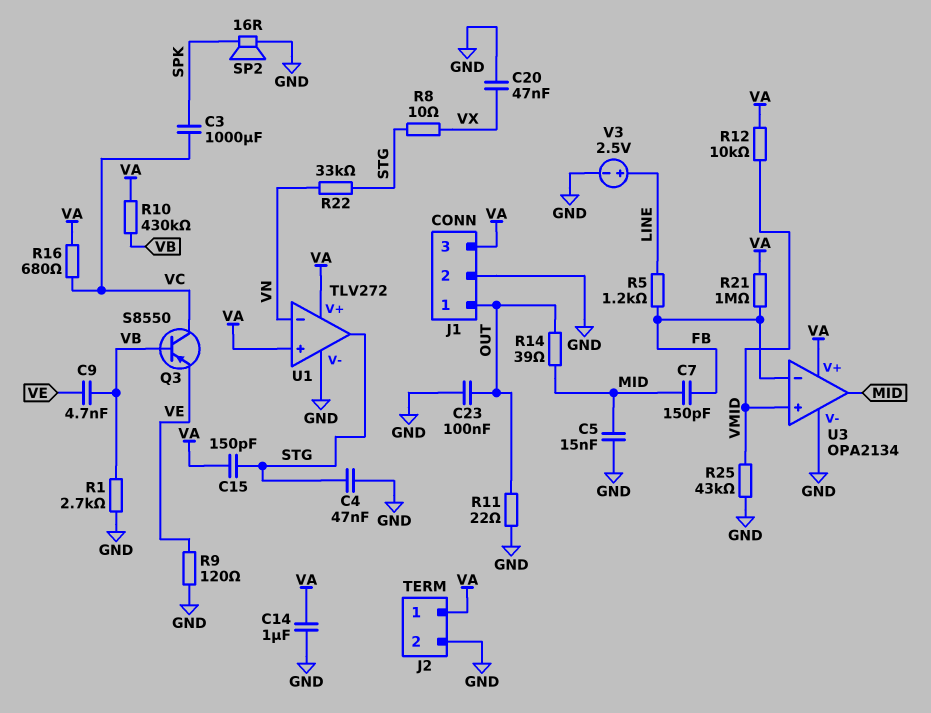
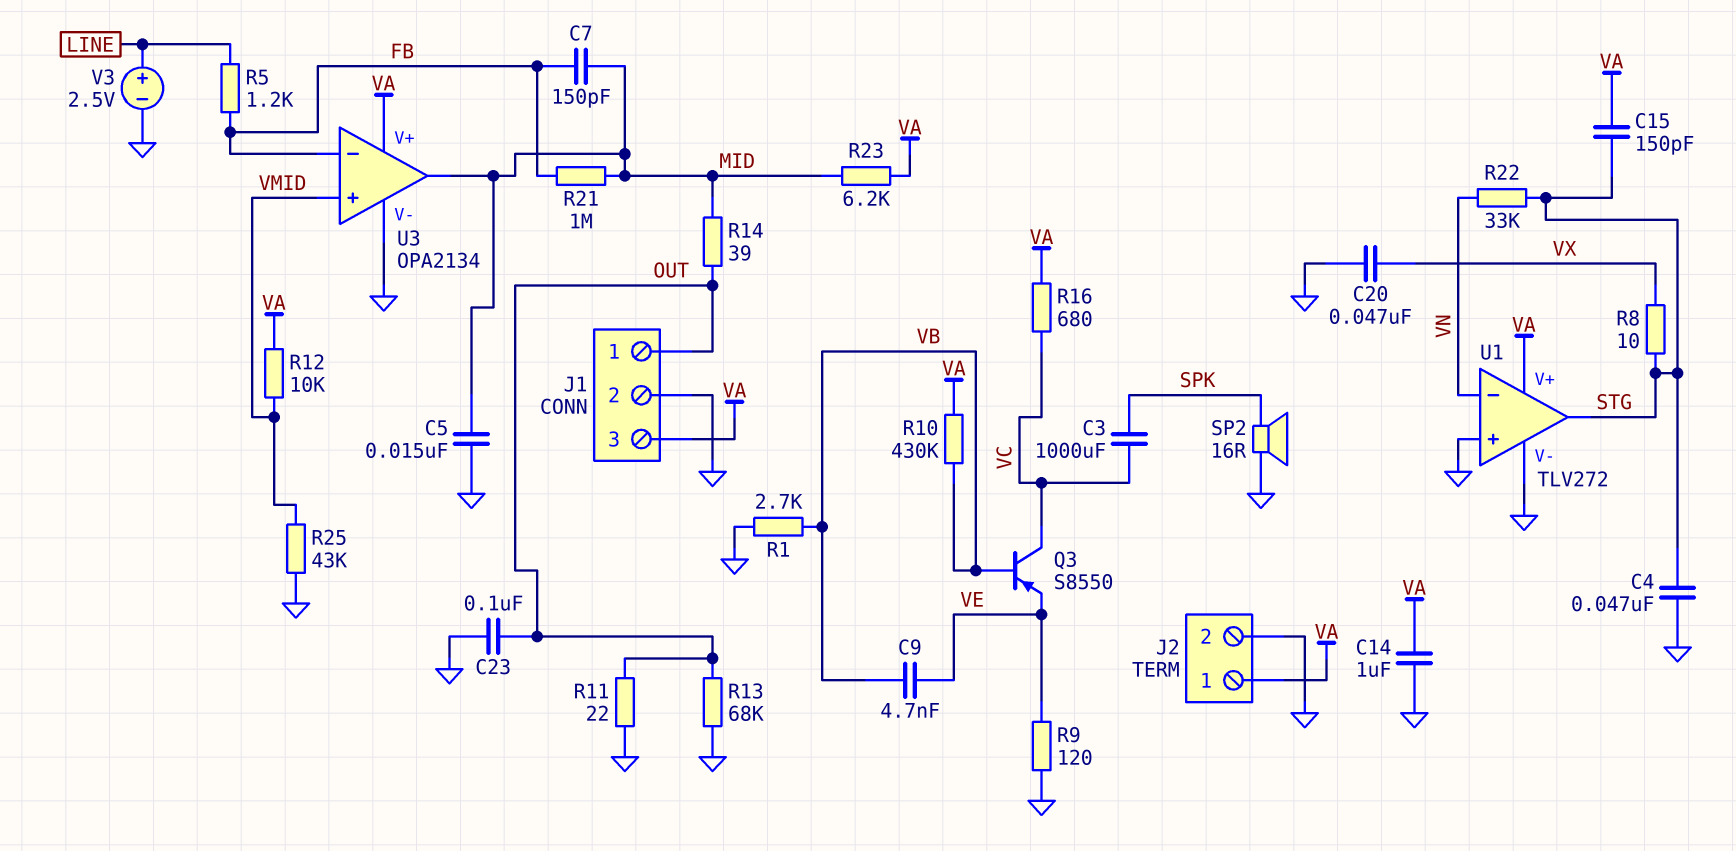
R13: none -> 68k (GND, OUT)
R21: 1M (FB, VA) -> 1M (FB, MID)
R23: none -> 6.2k (MID, VA)
U1 pin in+: VA -> GND

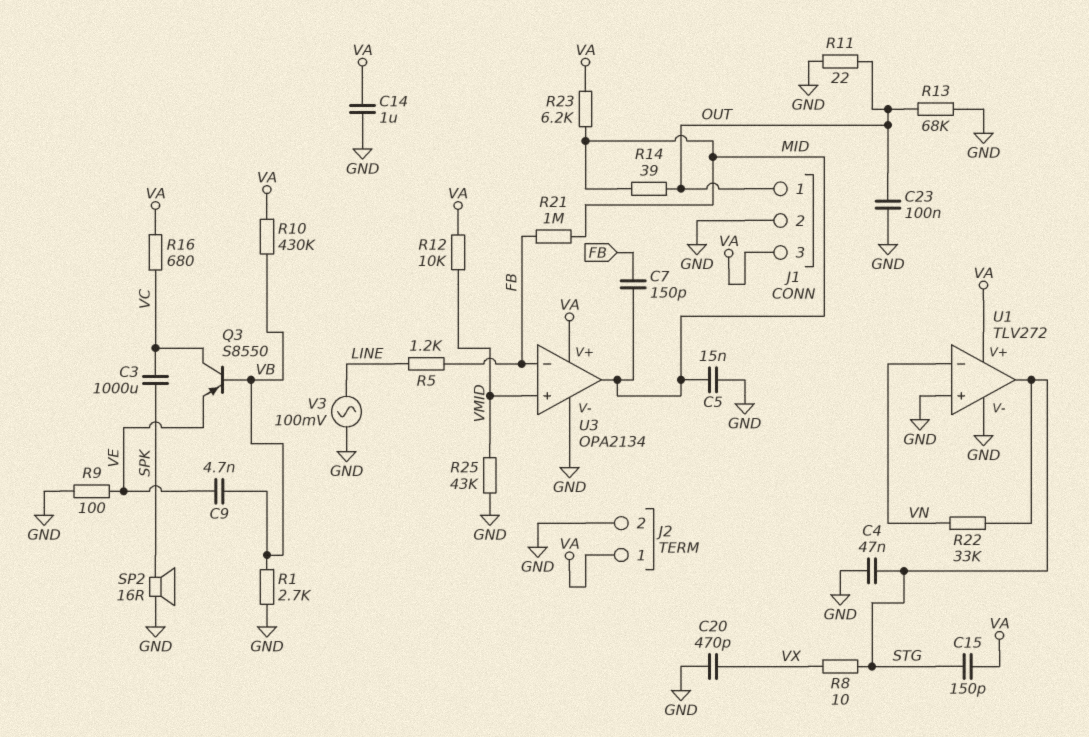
C20: 47nF (GND, VX) -> 470pF (GND, VX)
R9: 120 (GND, VE) -> 100 (GND, VE)
V3: 2.5V (plus LINE, minus GND) -> AC 100mV (GND, LINE)

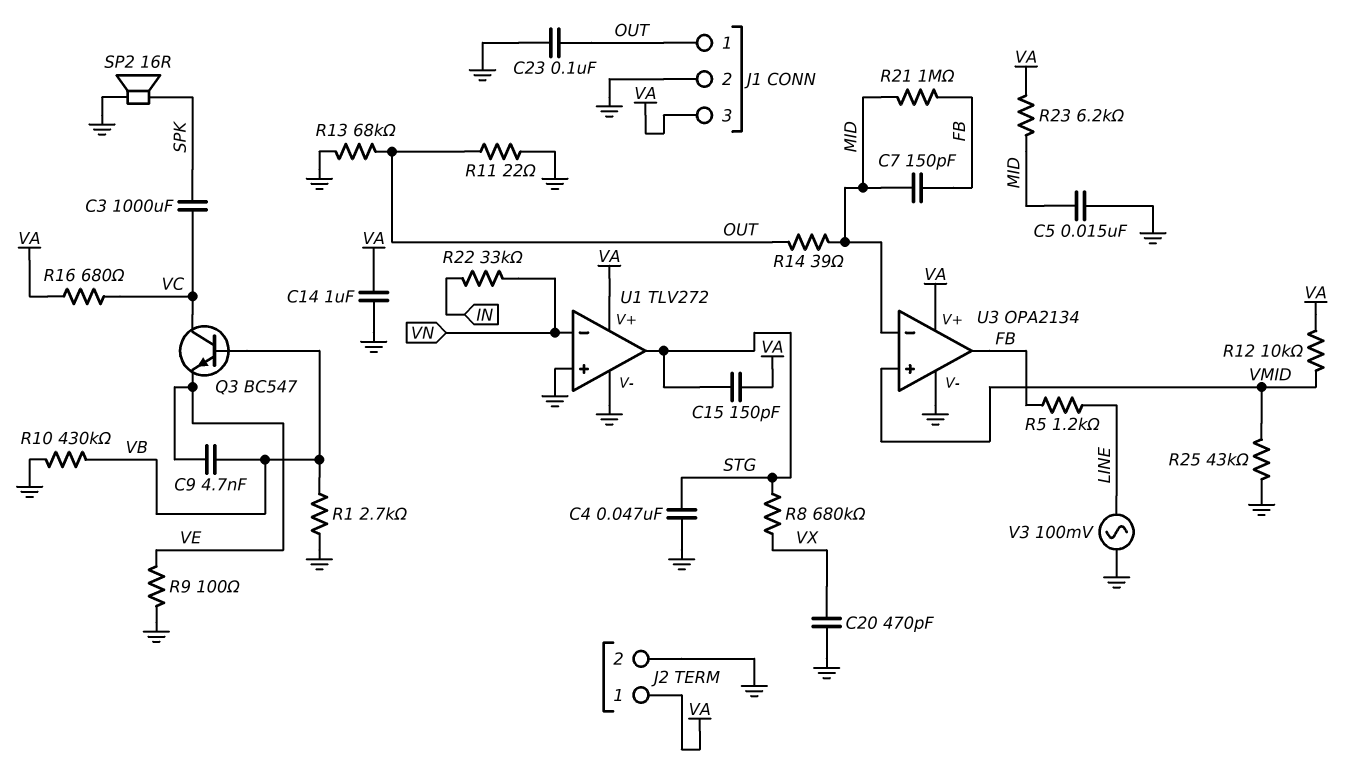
Q3: PNP S8550 (B VB, C VC, E VE) -> NPN BC547 (B VB, C VC, E VE)
R8: 10 (STG, VX) -> 680k (STG, VX)
R10: 430k (VA, VB) -> 430k (GND, VB)
R22: 33k (STG, VN) -> 33k (IN, VN)
U3 pin in-: FB -> MID
U3 pin out: MID -> FB

